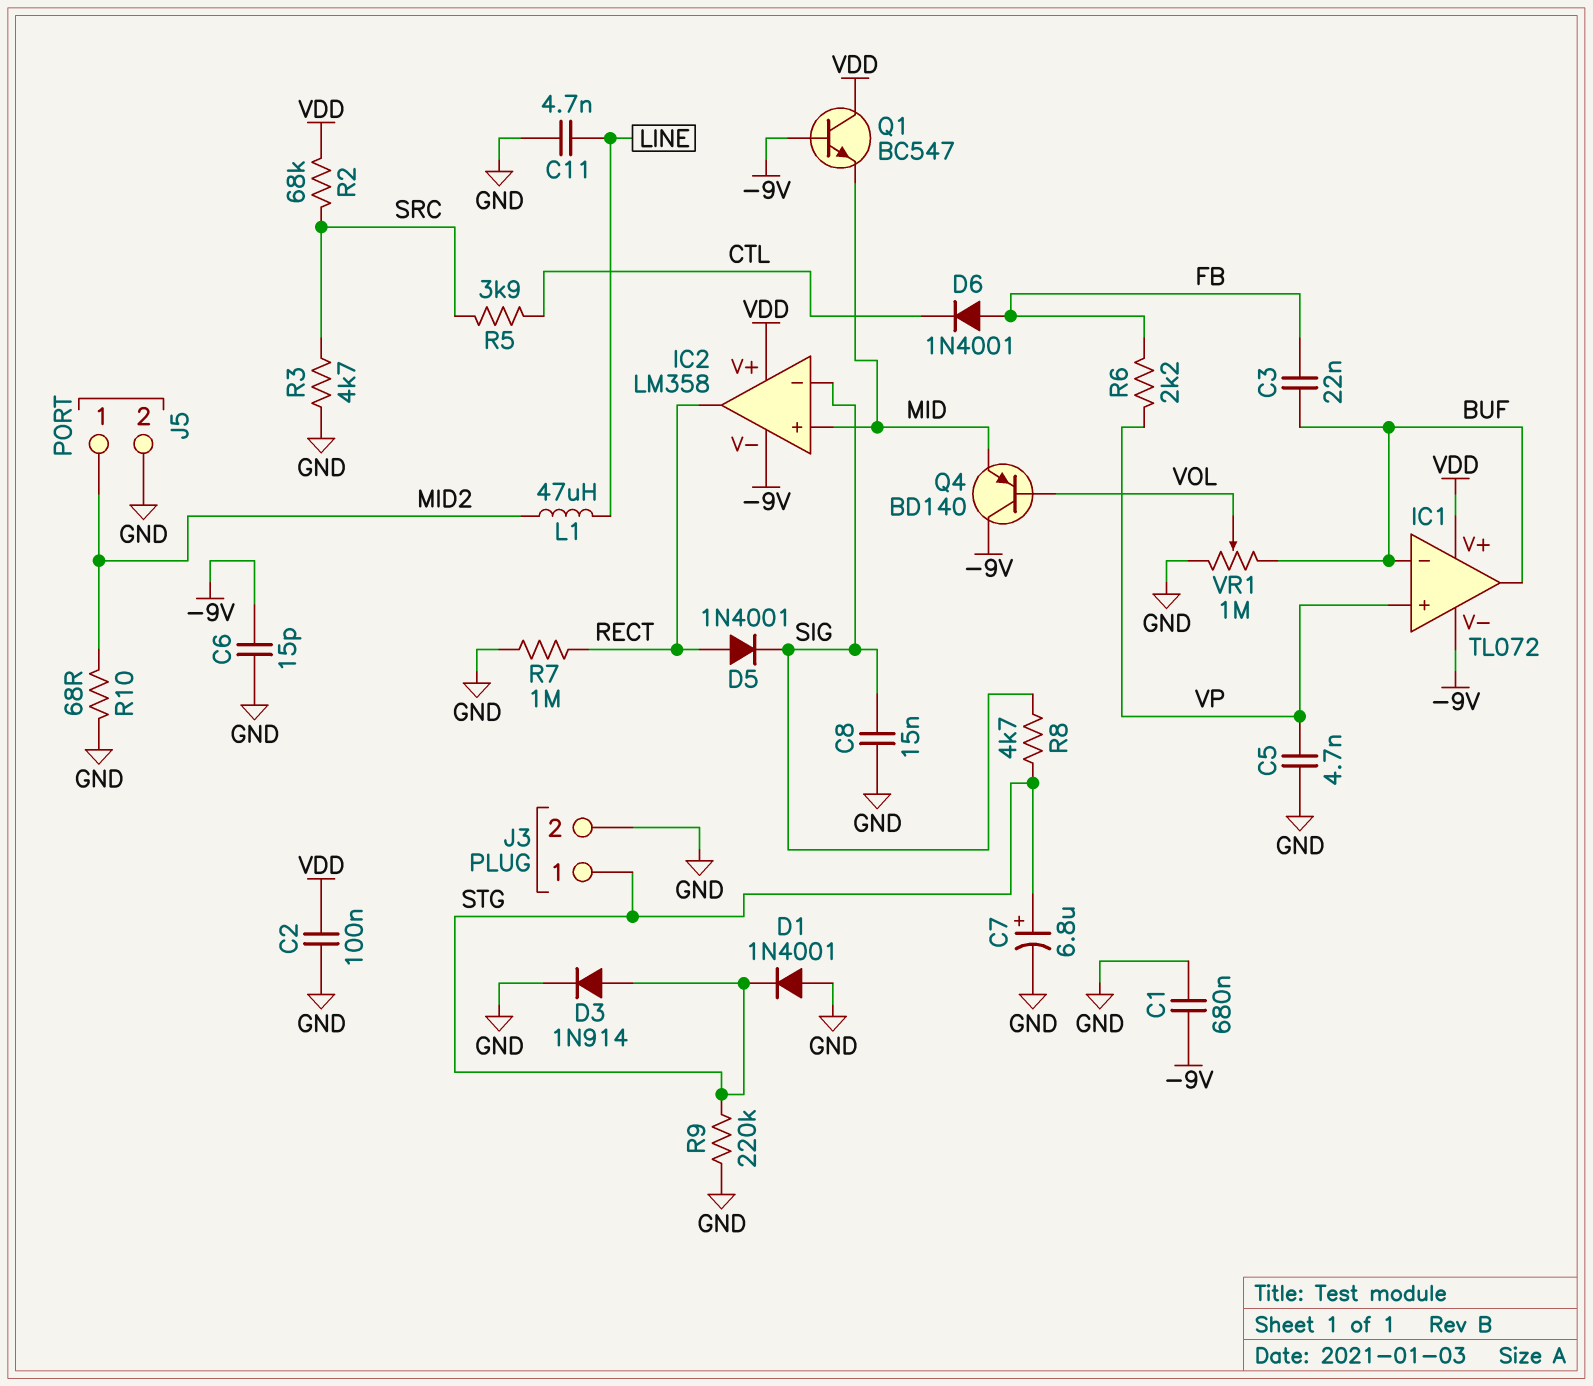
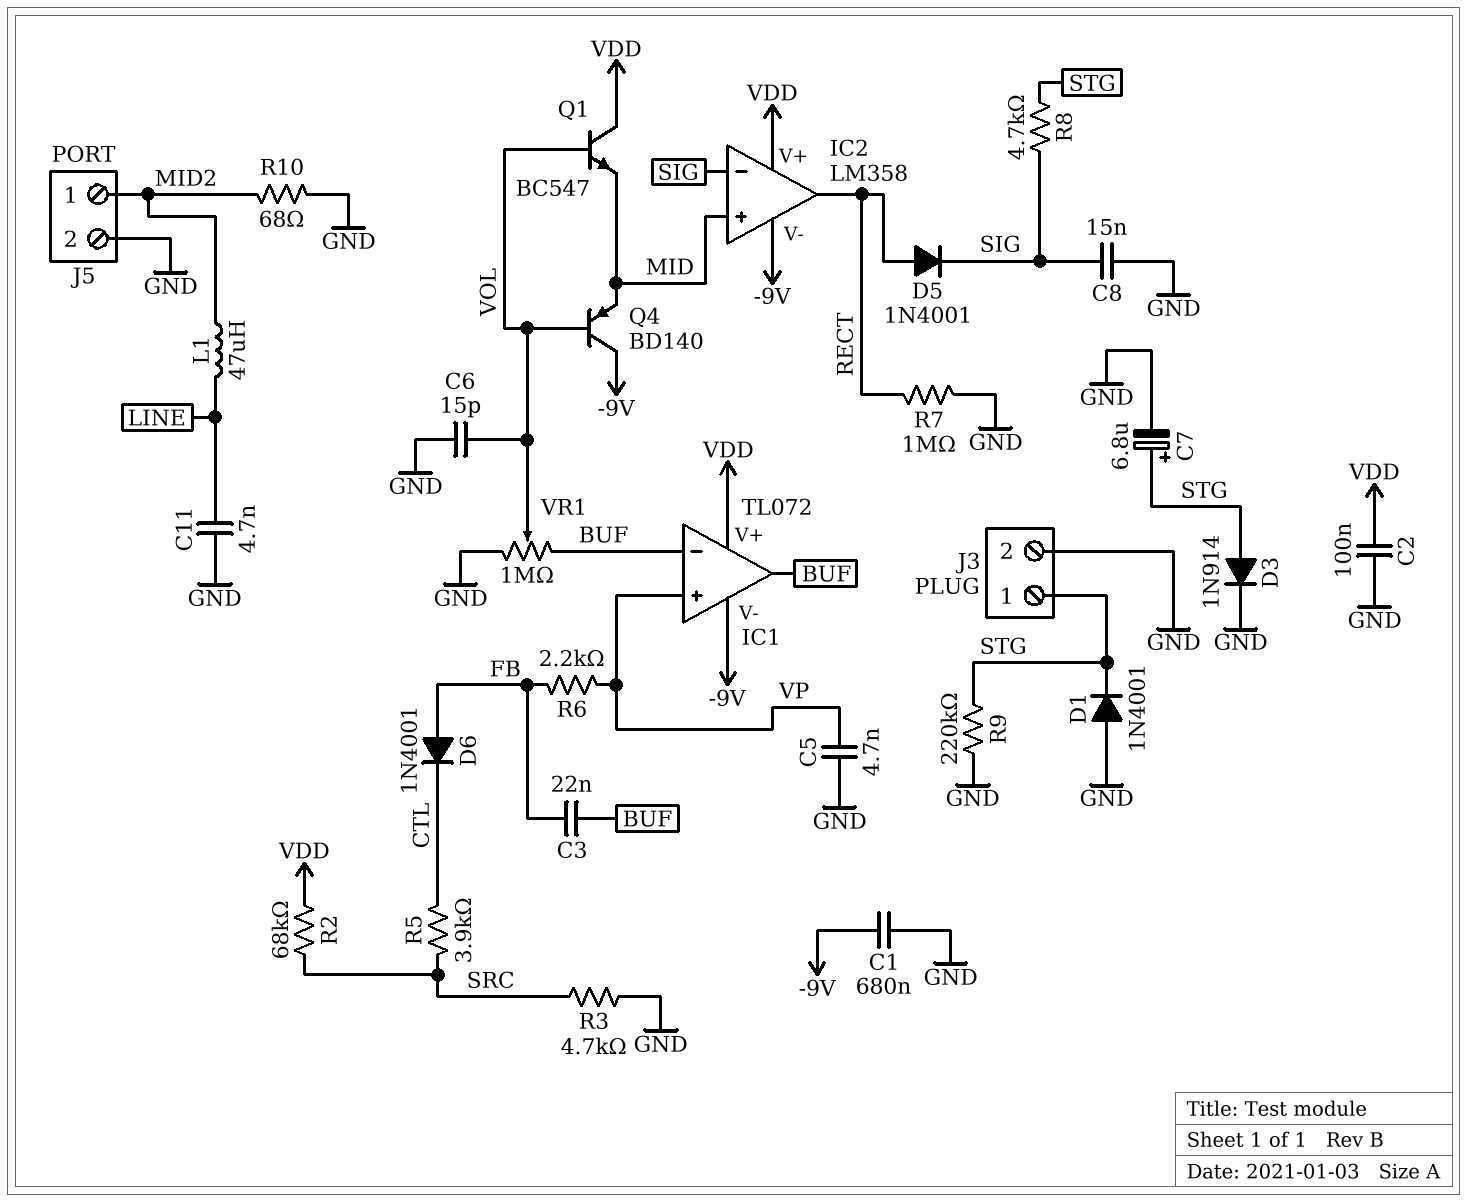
C6: 15pF (-9V, GND) -> 15pF (GND, VOL)
Q1: NPN BC547 (B -9V, C VDD, E MID) -> NPN BC547 (B VOL, C VDD, E MID)

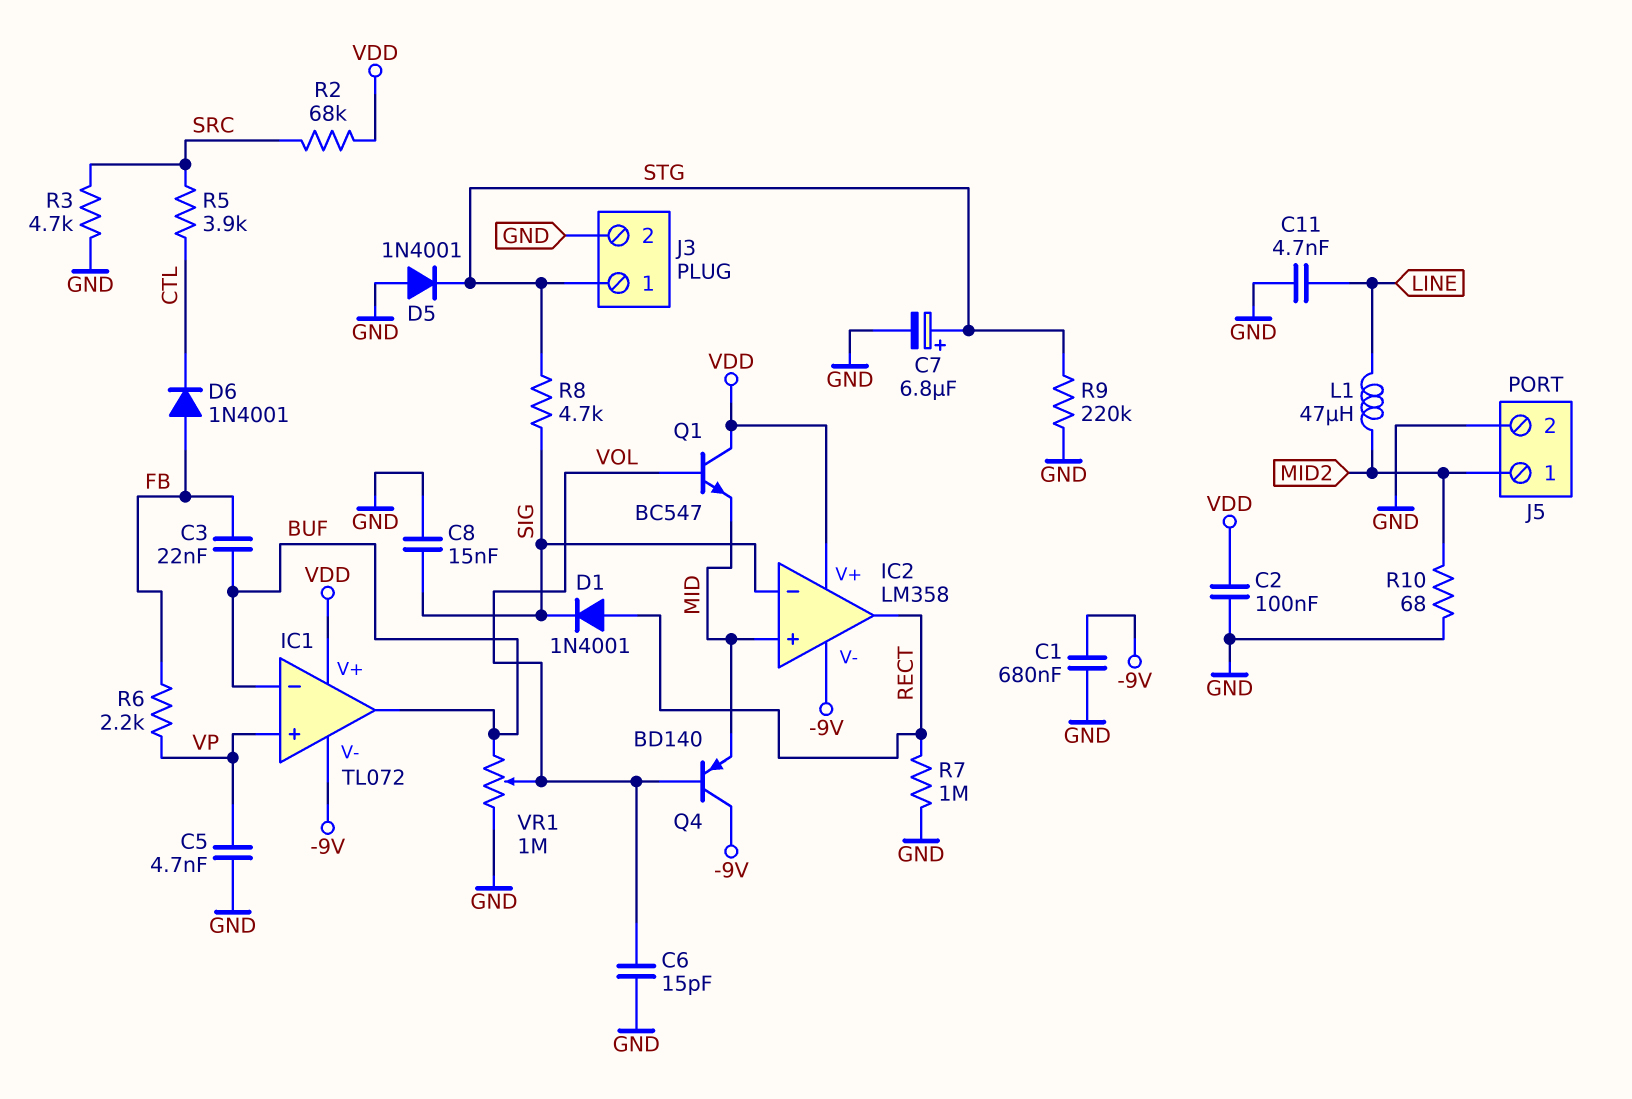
D1: diode 1N4001 (A GND, K STG) -> diode 1N4001 (A RECT, K SIG)
D3: diode 1N914 (A STG, K GND) -> none
D5: diode 1N4001 (A RECT, K SIG) -> diode 1N4001 (A GND, K STG)

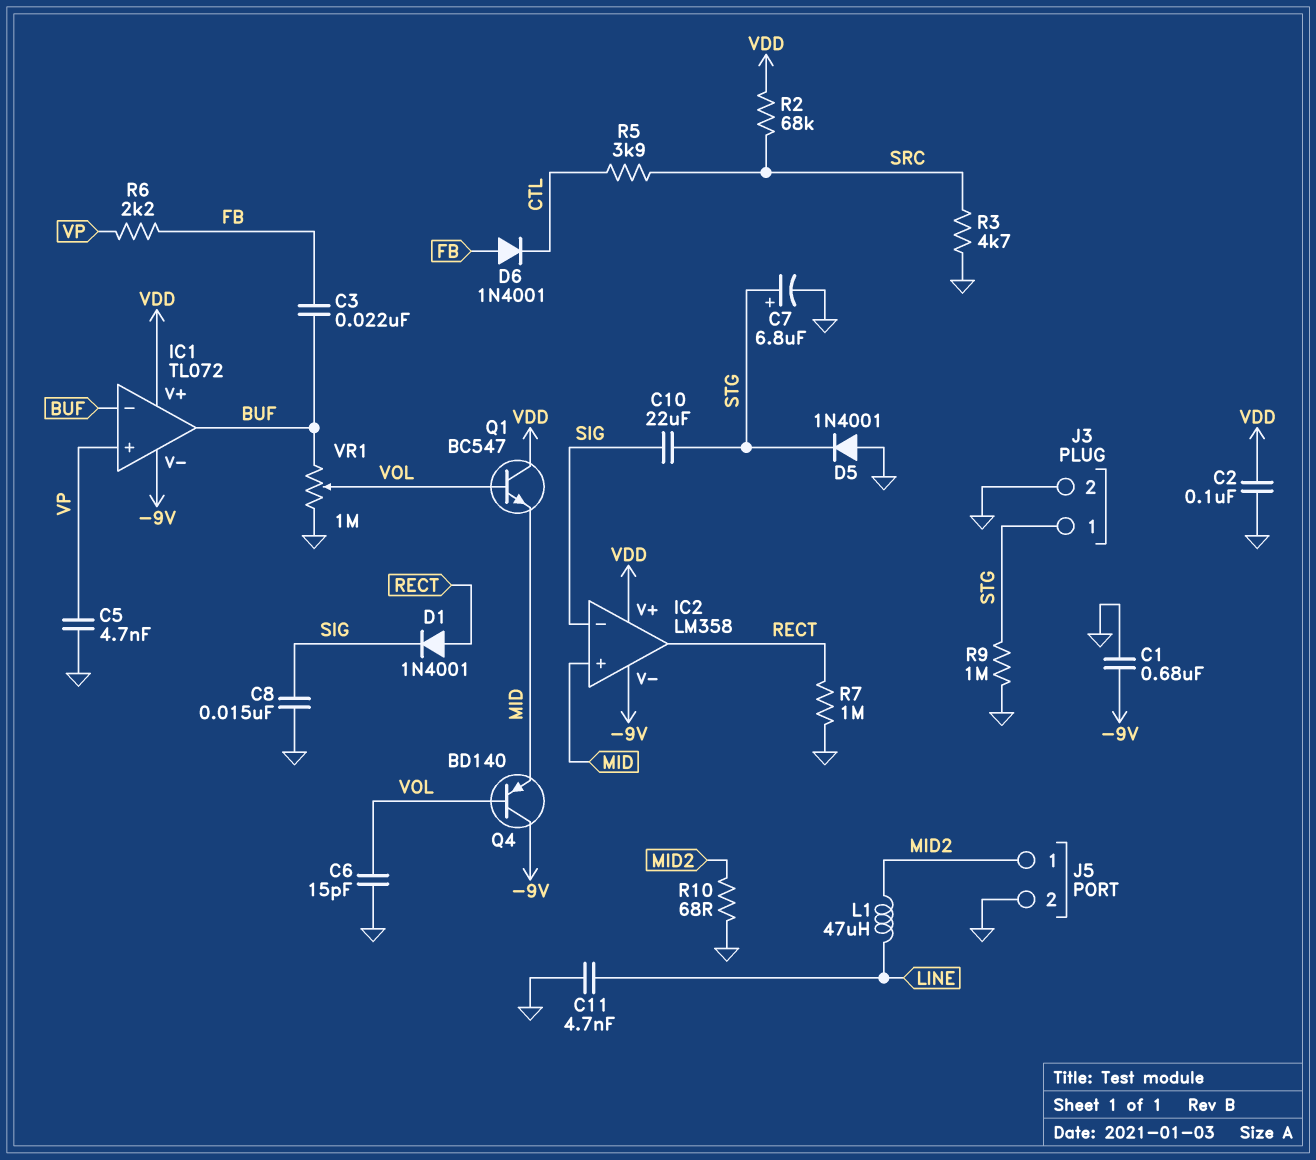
C10: none -> 22uF (SIG, STG)
R8: 4.7k (SIG, STG) -> none
R9: 220k (GND, STG) -> 1M (GND, STG)

